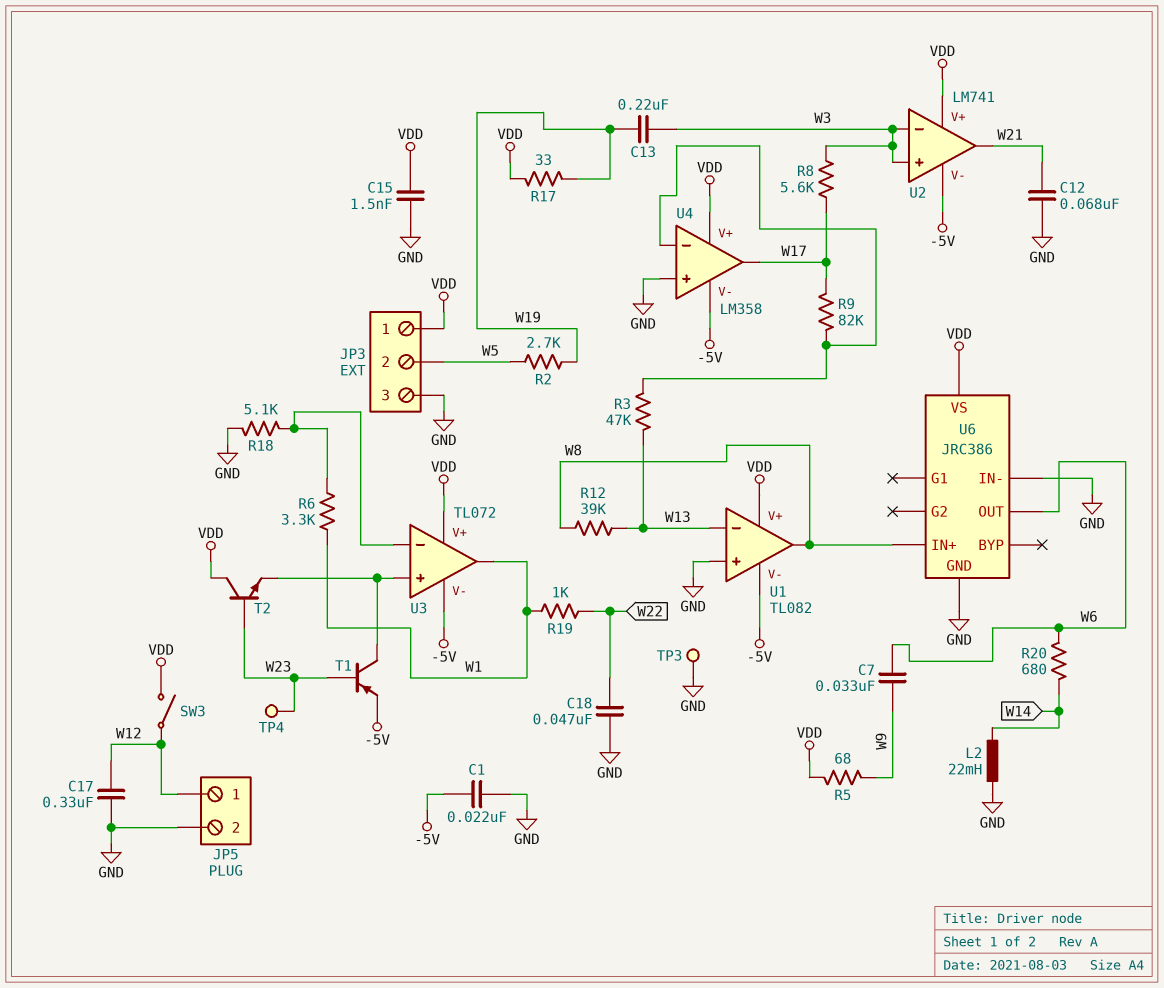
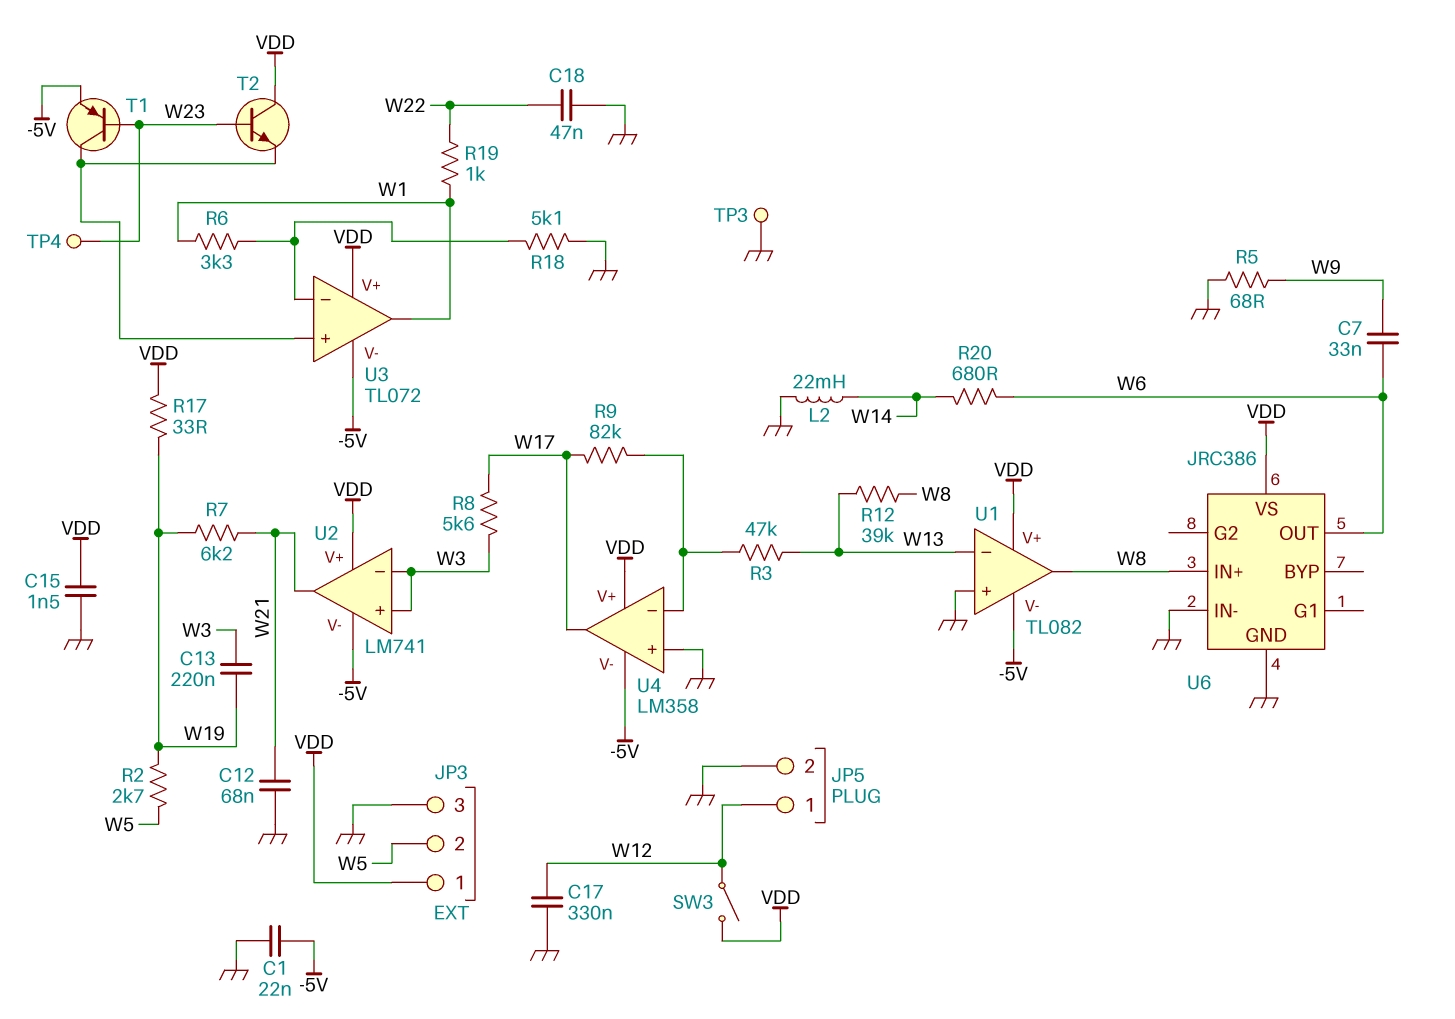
R5: 68 (VDD, W9) -> 68 (GND, W9)
R7: none -> 6.2k (W19, W21)

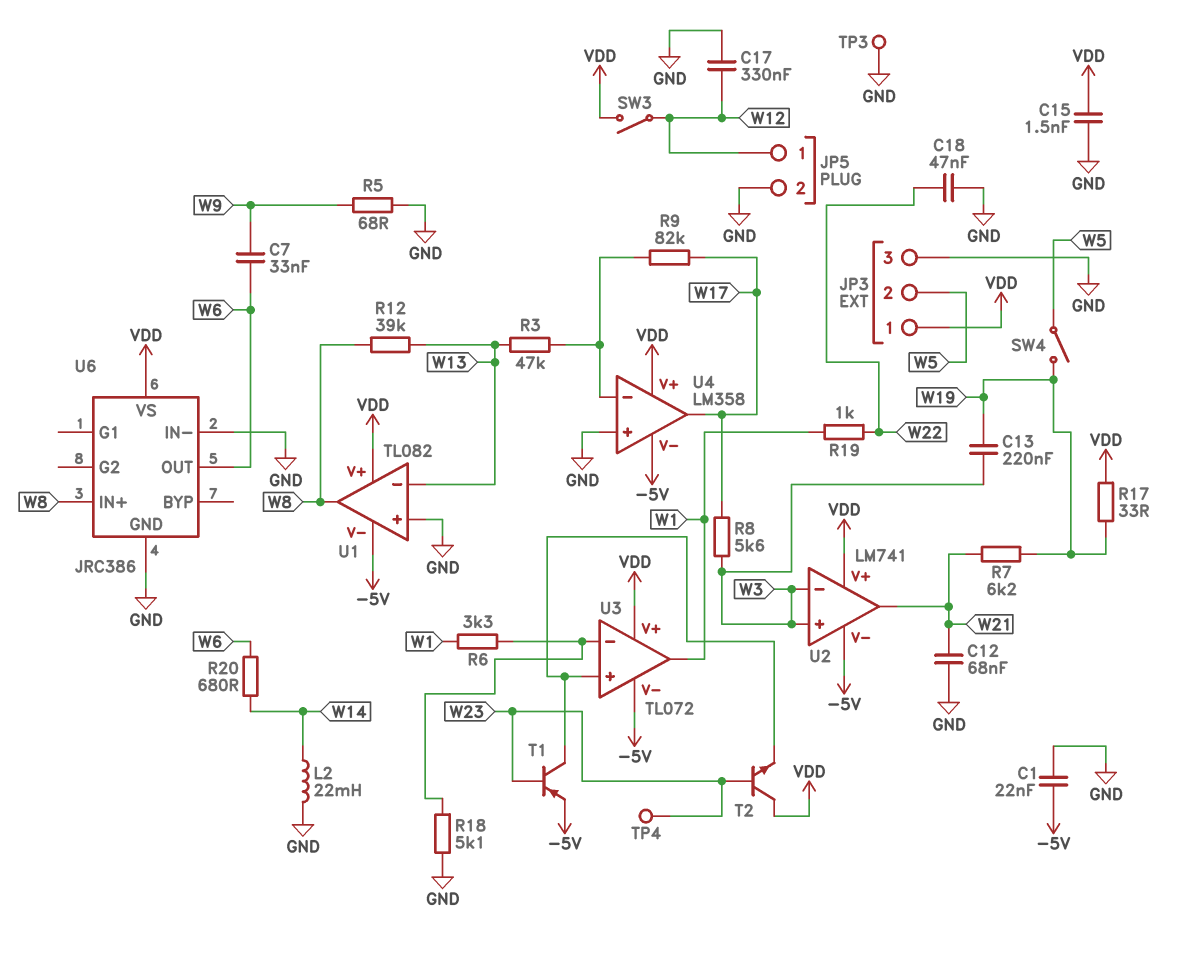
R2: 2.7k (W5, W19) -> none
SW4: none -> switch (W5, W19)

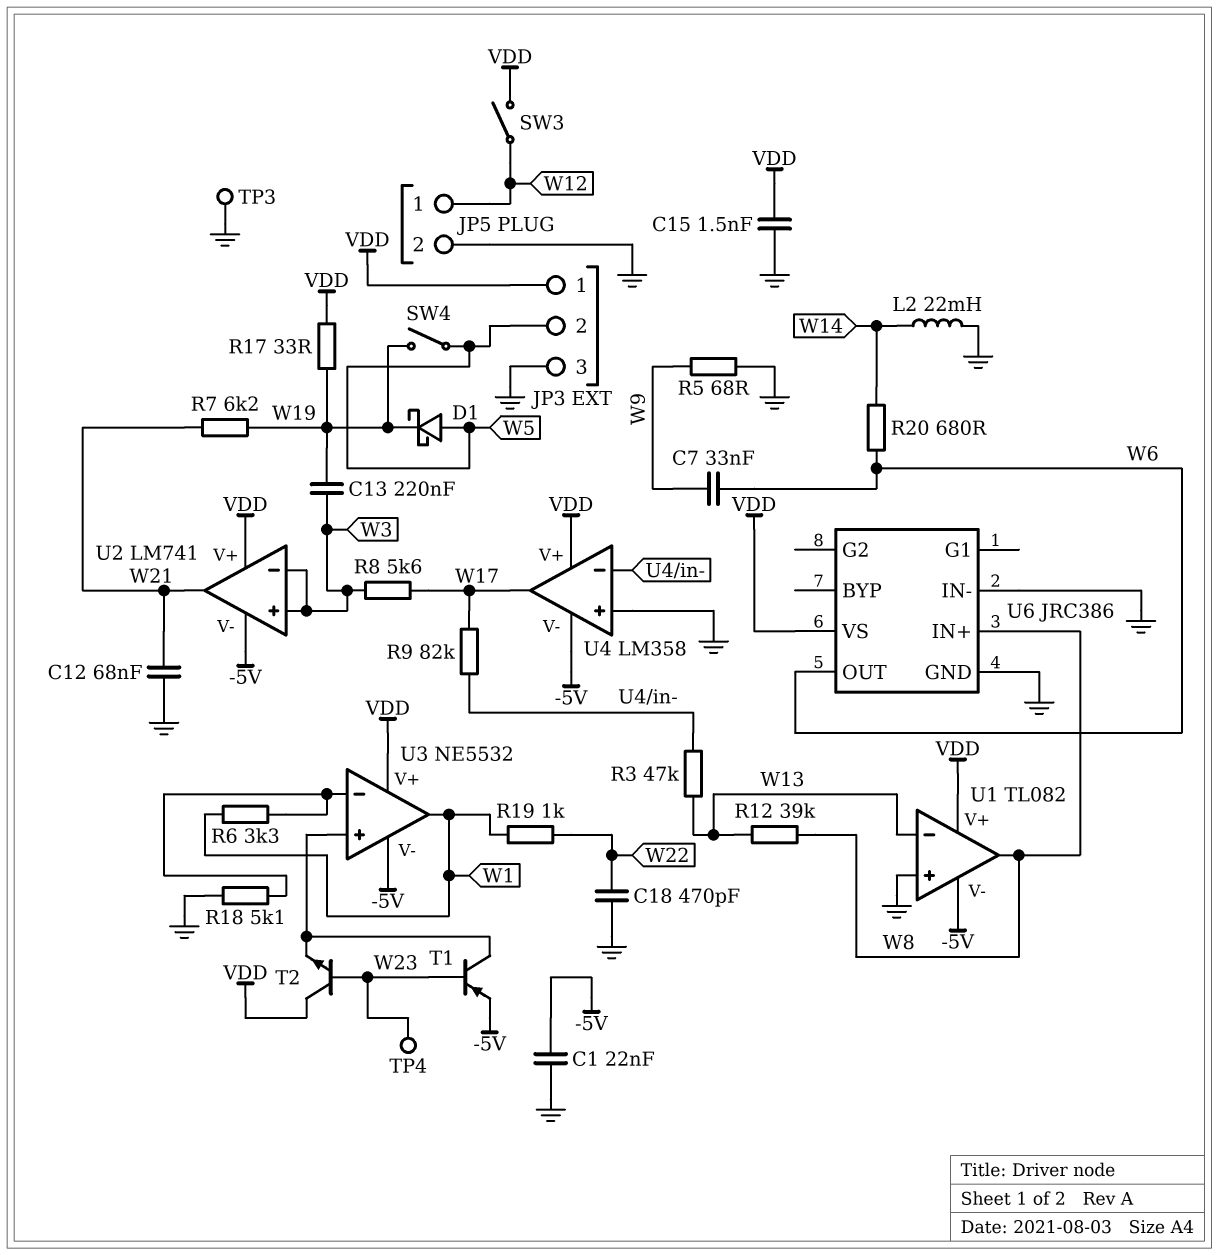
C17: 330nF (GND, W12) -> none
C18: 47nF (GND, W22) -> 470pF (GND, W22)
D1: none -> schottky (A W5, K W19)
U3: TL072 -> NE5532

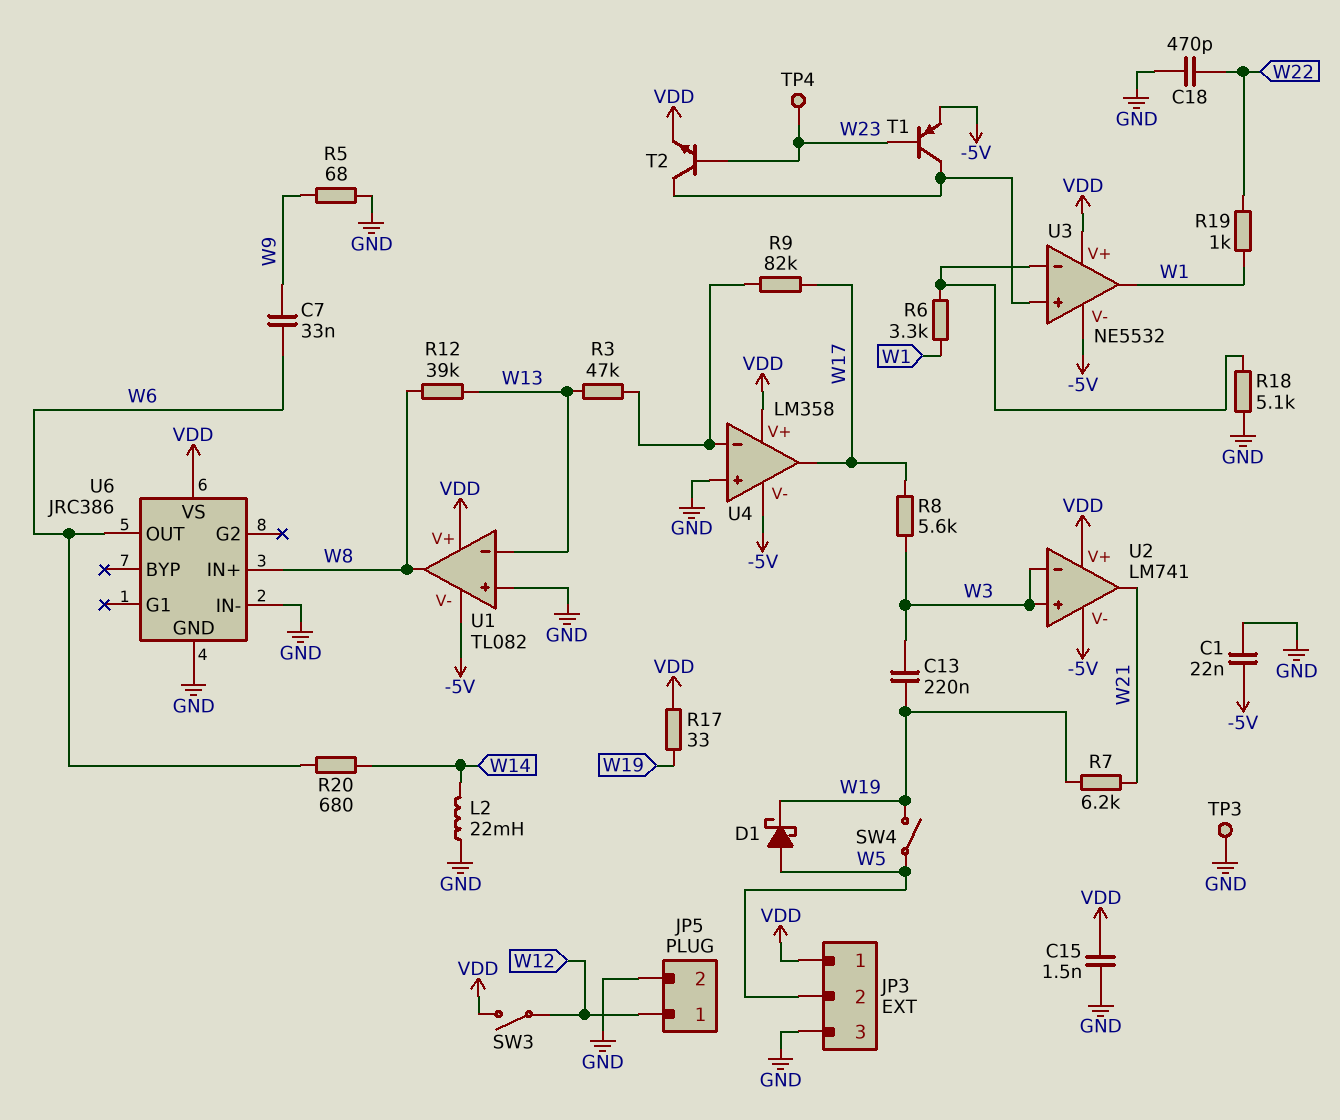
C12: 68nF (GND, W21) -> none
T2: NPN (B W23, C VDD, E U3/in+) -> NPN (B W23, C U3/in+, E VDD)

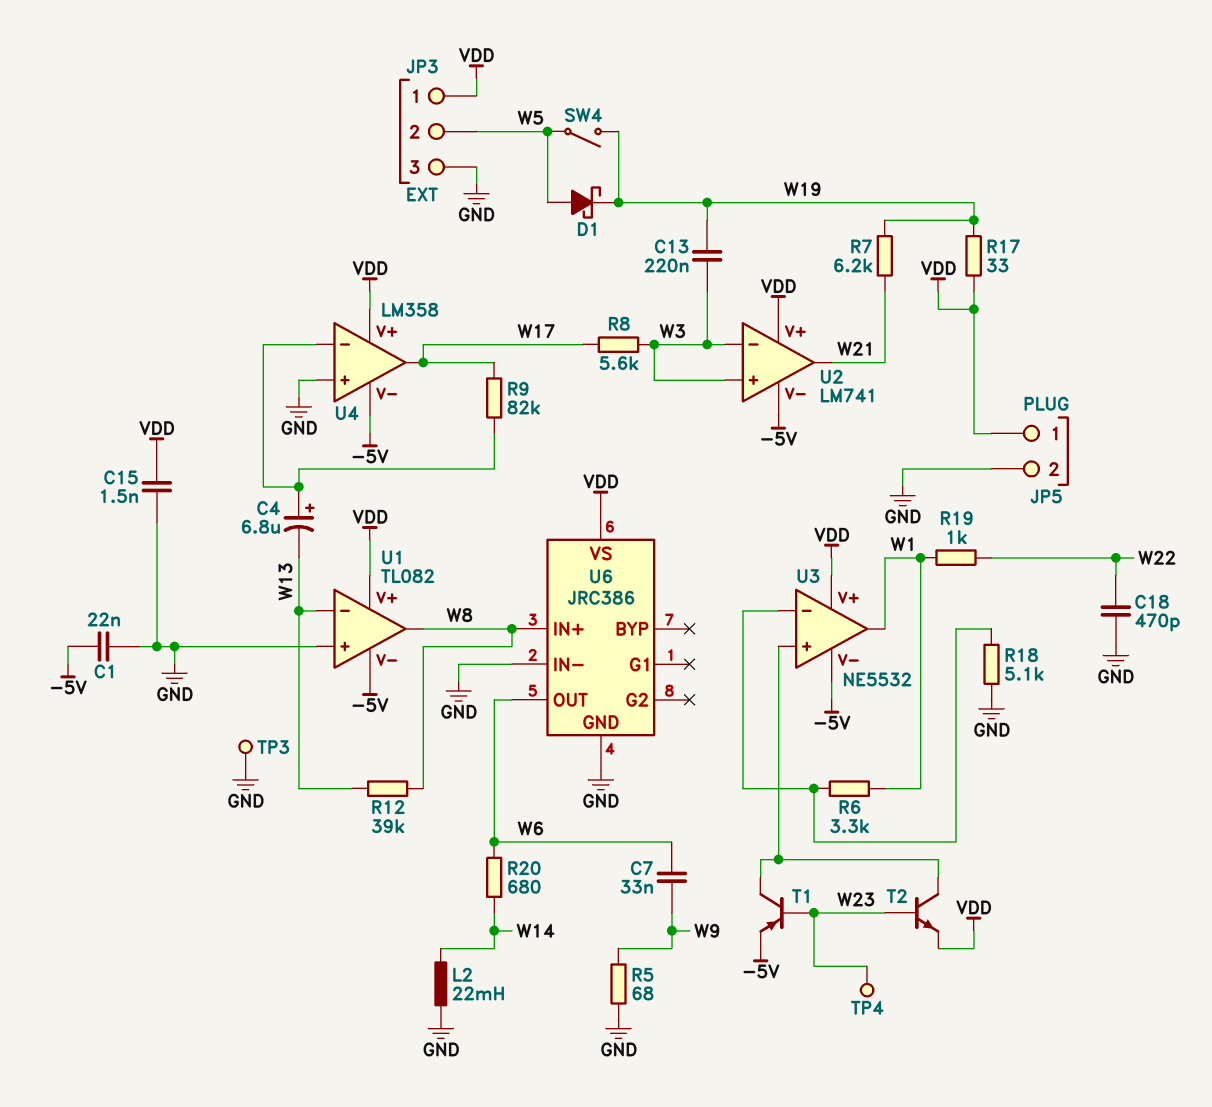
C4: none -> 6.8uF (plus U4/in-, minus W13)
JP5 pin 1: W12 -> VDD
R3: 47k (U4/in-, W13) -> none
SW3: switch (VDD, W12) -> none

